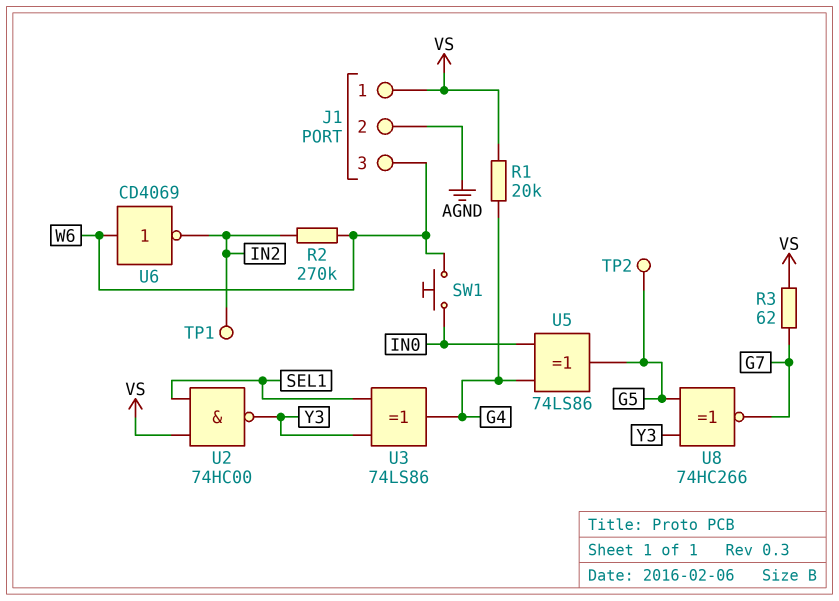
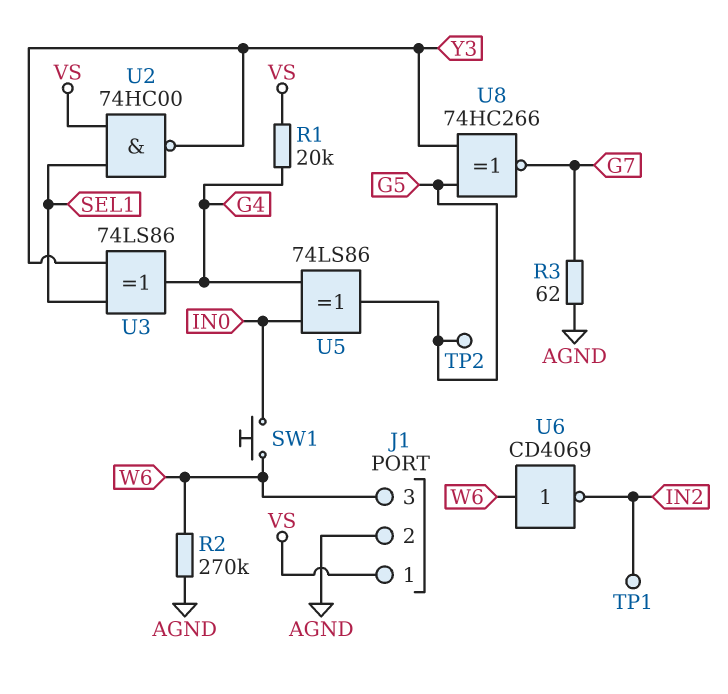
R2: 270k (IN2, W6) -> 270k (AGND, W6)
R3: 62 (G7, VS) -> 62 (AGND, G7)

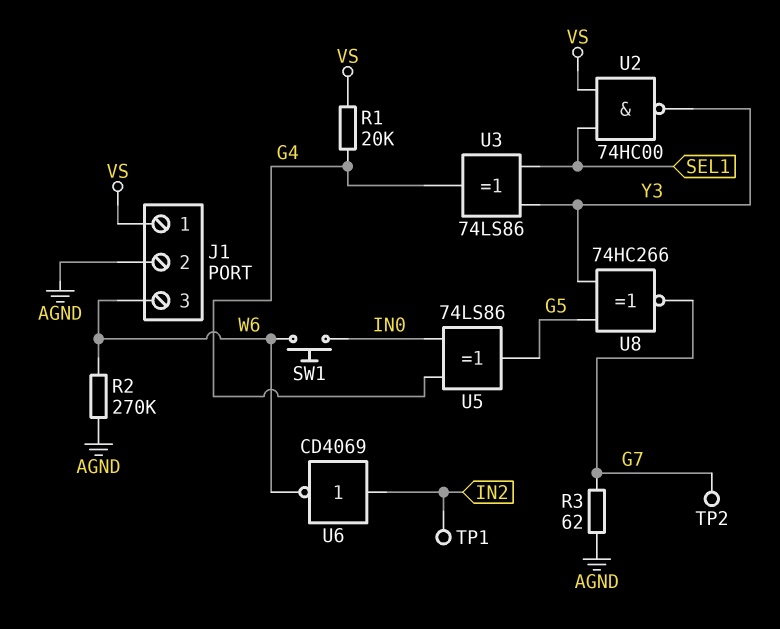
TP2: test point (G5) -> test point (G7)
U6: NOT CD4069 (in W6, out IN2) -> NOT CD4069 (in IN2, out W6)

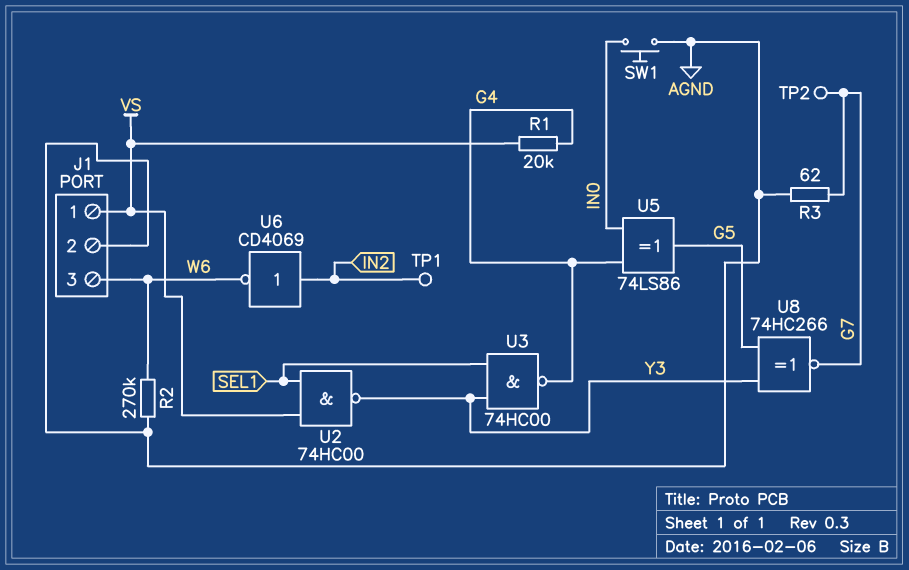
SW1: button (IN0, W6) -> button (AGND, IN0)
U3: XOR 74LS86 (in SEL1, in Y3, out G4) -> NAND 74HC00 (in SEL1, in Y3, out G4)

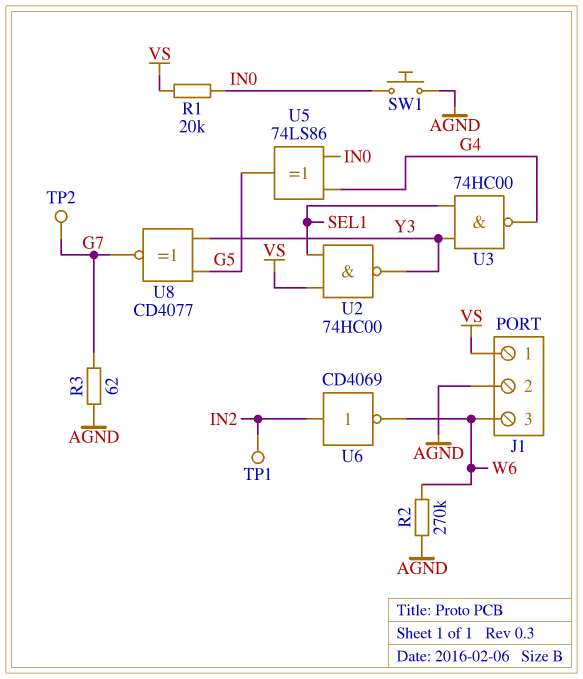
R1: 20k (G4, VS) -> 20k (IN0, VS)
U8: XNOR 74HC266 (in G5, in Y3, out G7) -> XNOR CD4077 (in G5, in Y3, out G7)

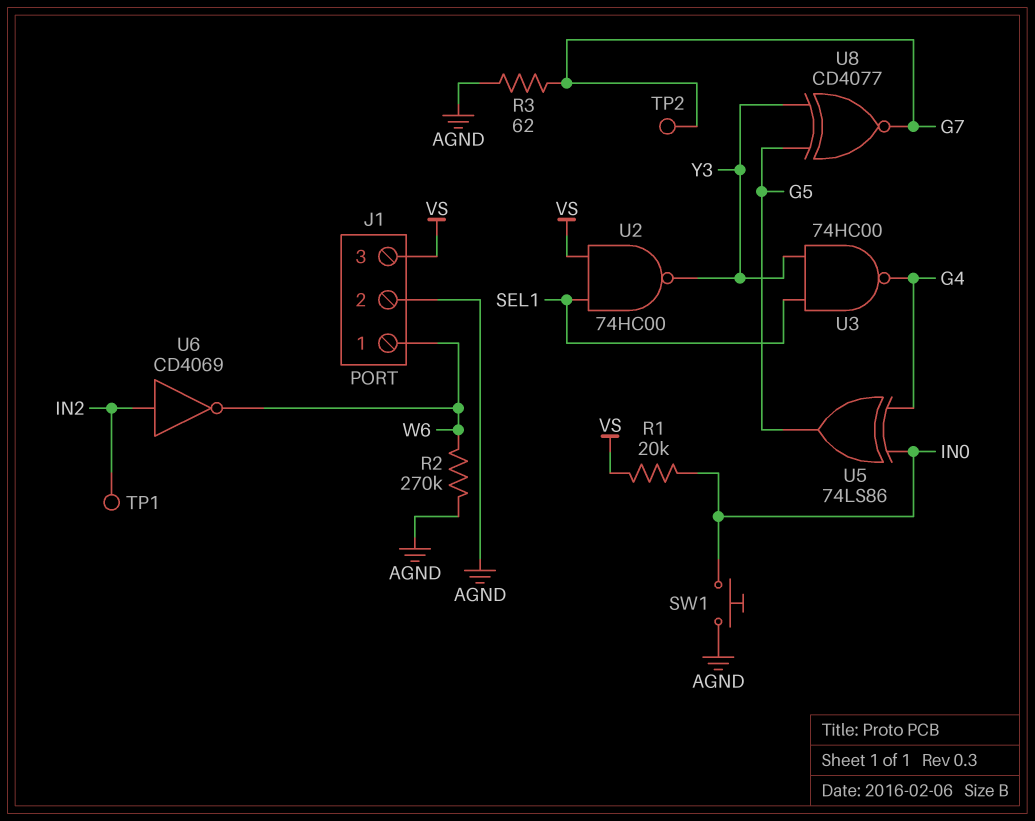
J1 pin 1: VS -> W6
J1 pin 3: W6 -> VS

